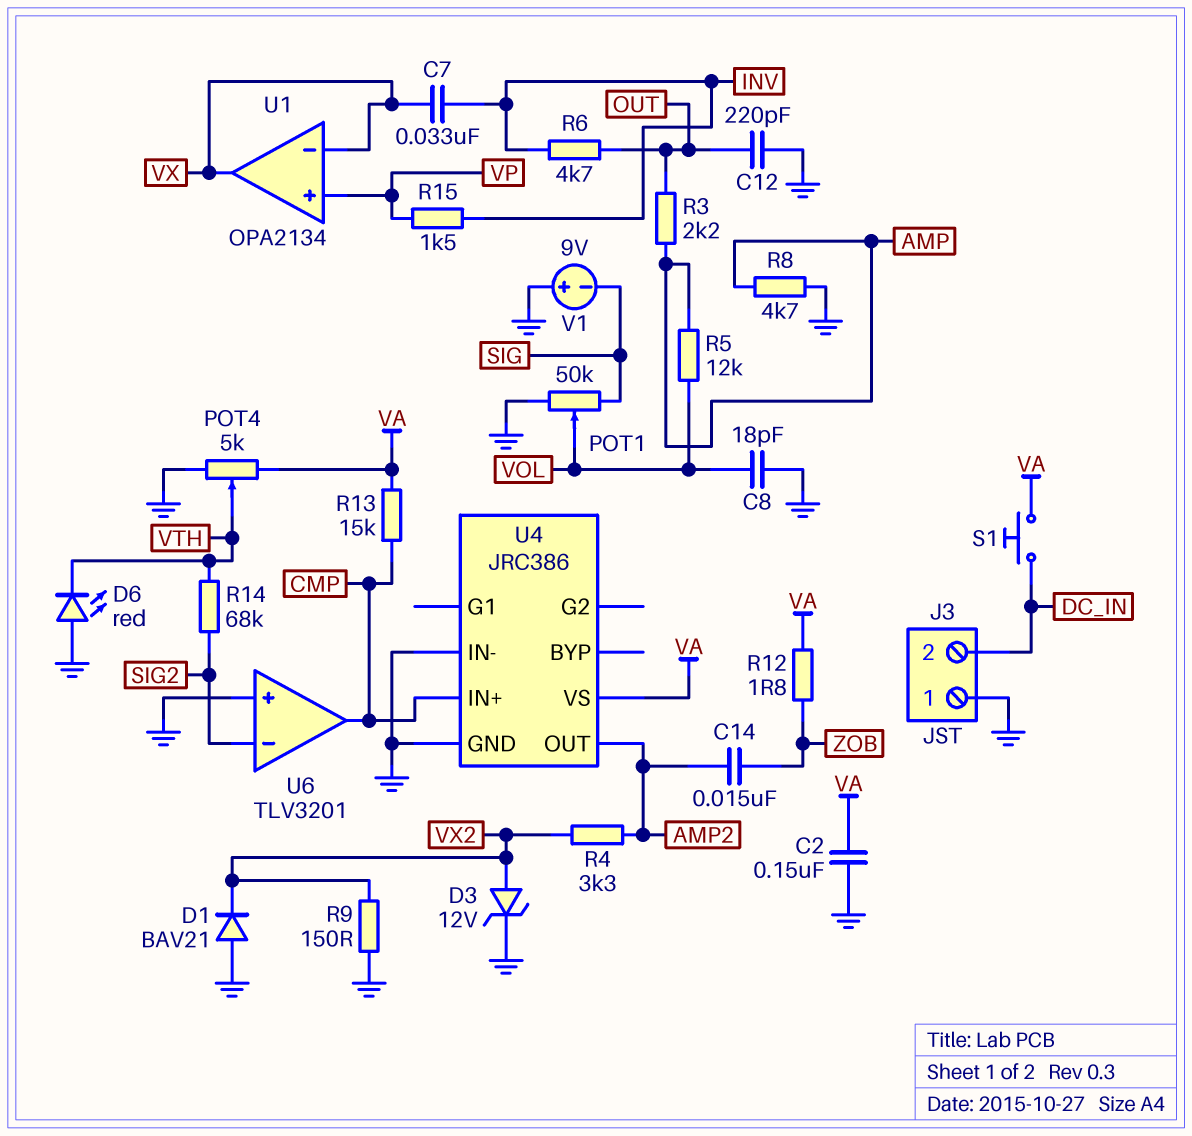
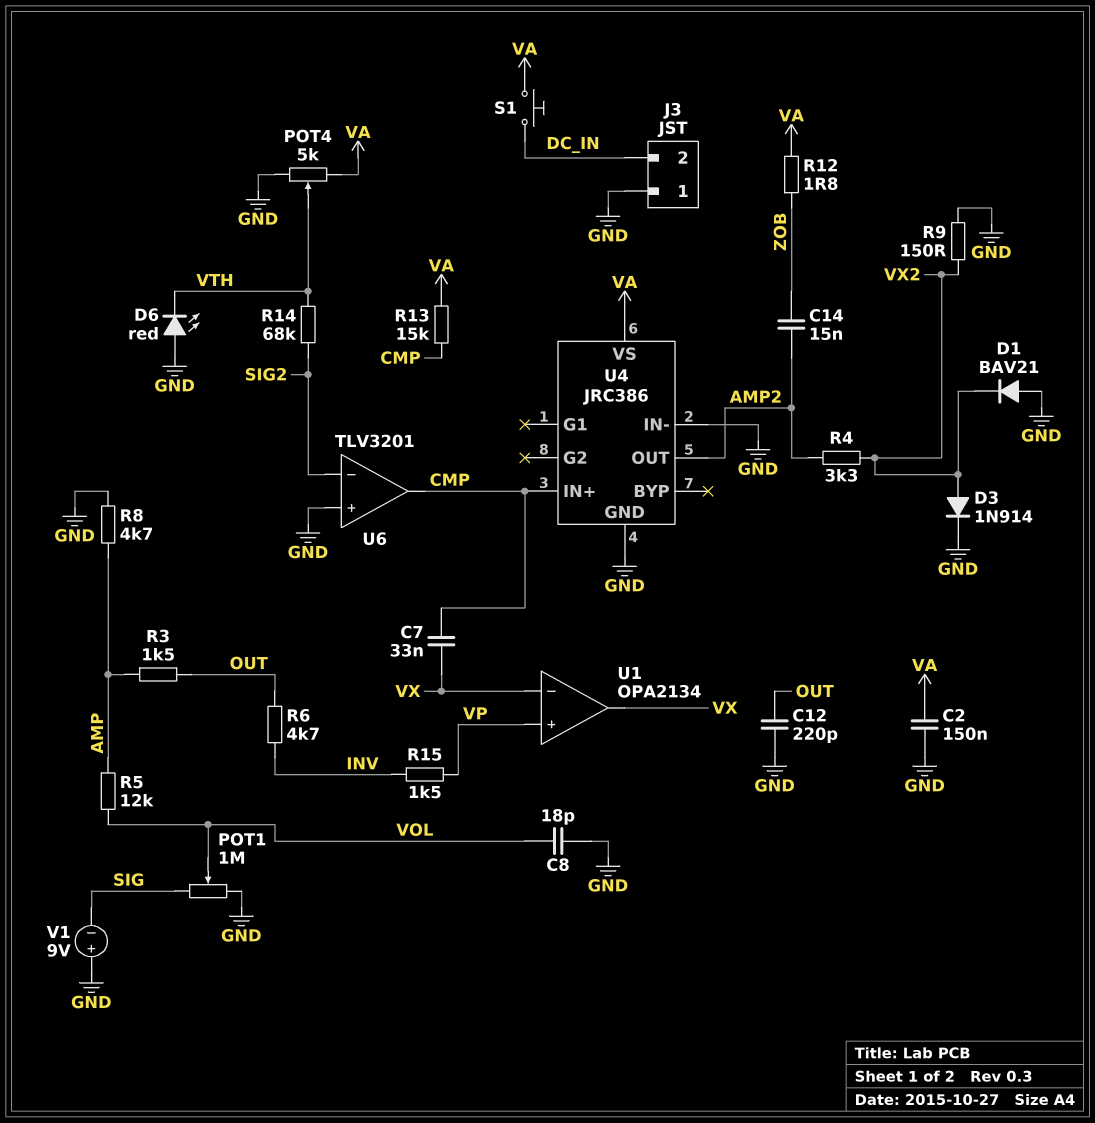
C7: 33nF (INV, VX) -> 33nF (CMP, VX)
D3: zener 12V (A VX2, K GND) -> diode 1N914 (A VX2, K GND)
POT1: 50k (GND, SIG, wiper VOL) -> 1M (GND, SIG, wiper VOL)
R3: 2.2k (AMP, OUT) -> 1.5k (AMP, OUT)

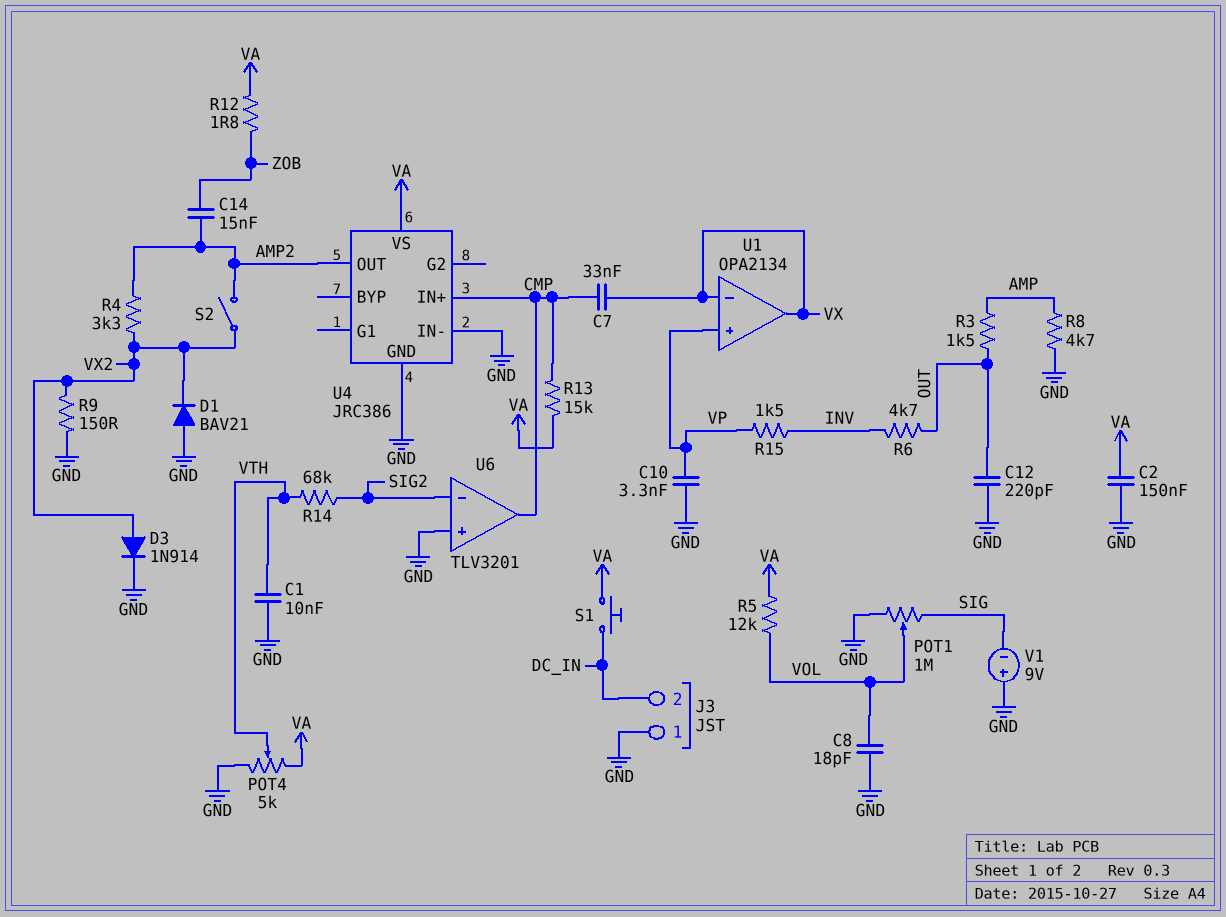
C1: none -> 10nF (GND, VTH)
C10: none -> 3.3nF (GND, VP)
D6: LED red (A GND, K VTH) -> none
R5: 12k (AMP, VOL) -> 12k (VA, VOL)
S2: none -> switch (AMP2, VX2)

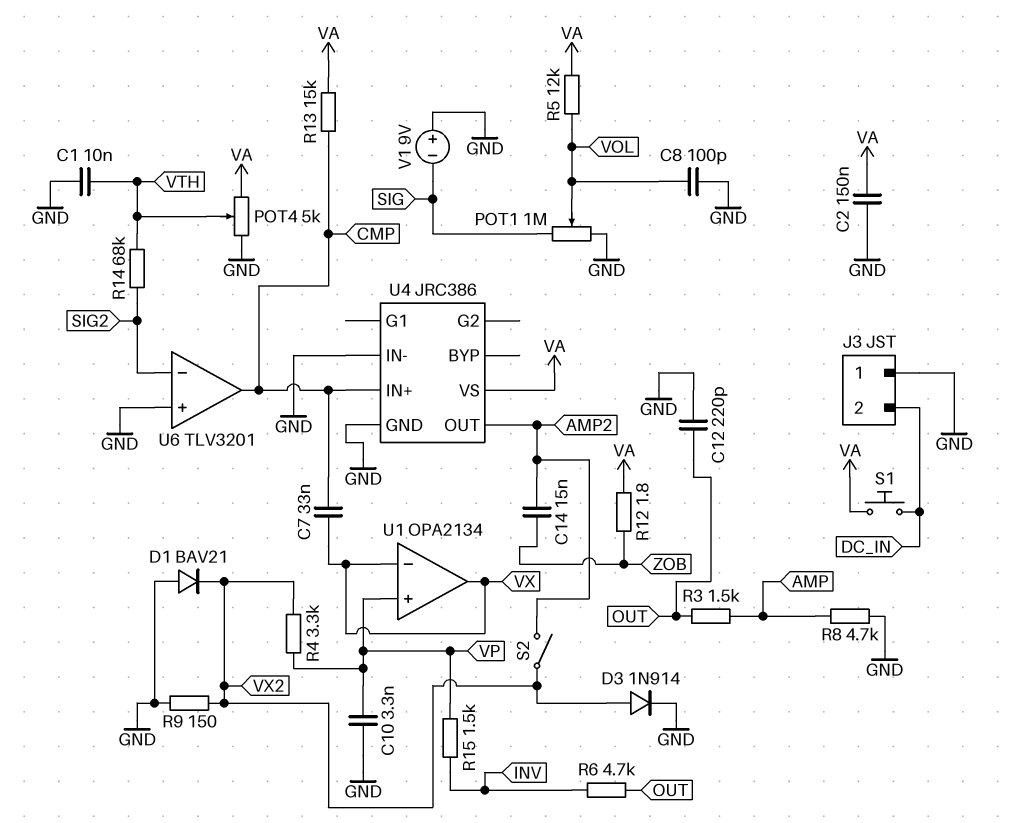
C8: 18pF (GND, VOL) -> 100pF (GND, VOL)
R4: 3.3k (AMP2, VX2) -> 3.3k (VP, VX2)

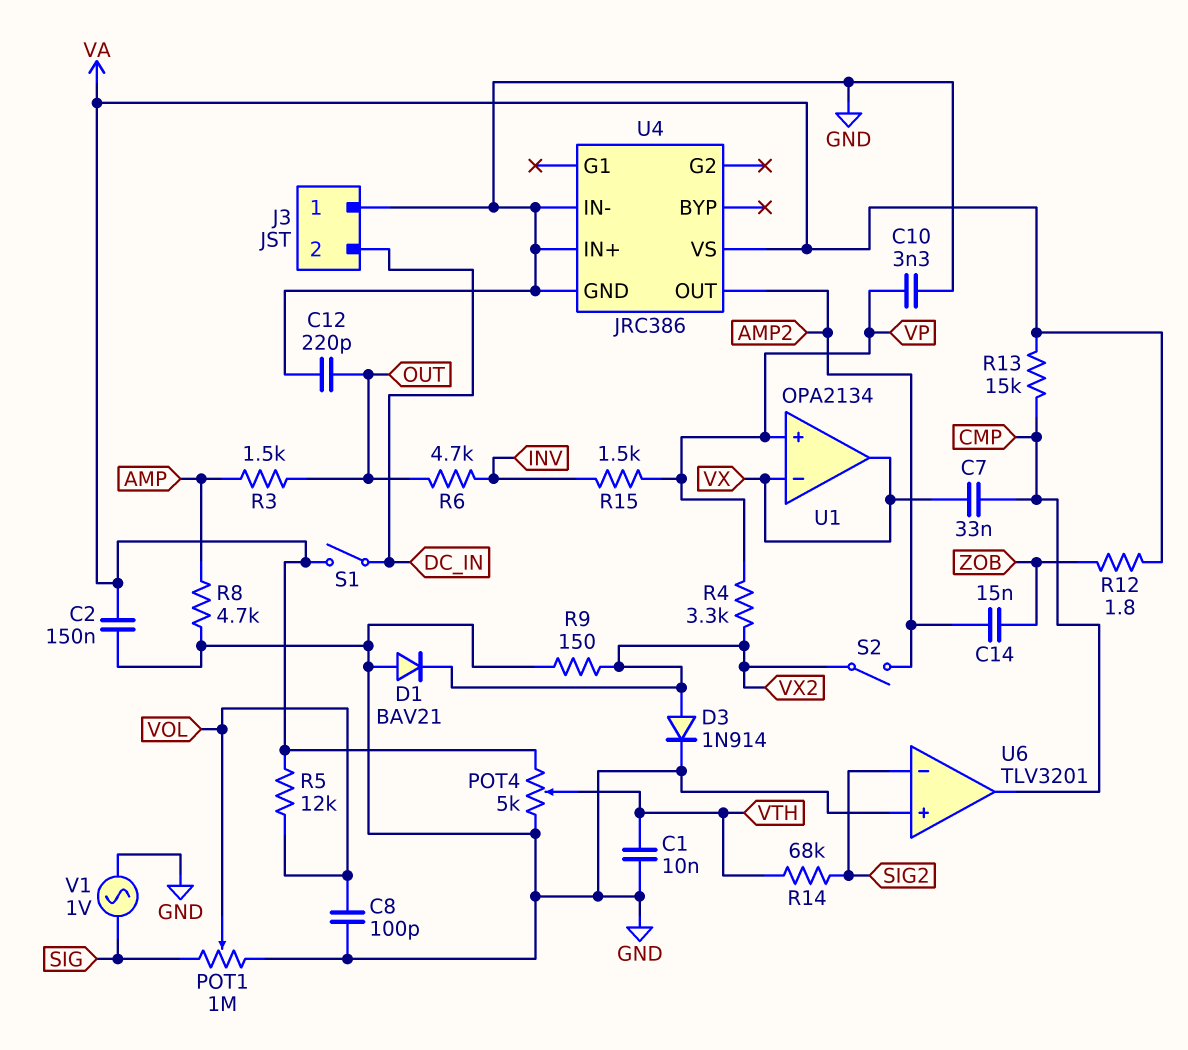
S1: button (DC_IN, VA) -> switch (DC_IN, VA)
U4 pin IN+: CMP -> GND
V1: 9V (plus GND, minus SIG) -> AC 1V (GND, SIG)

